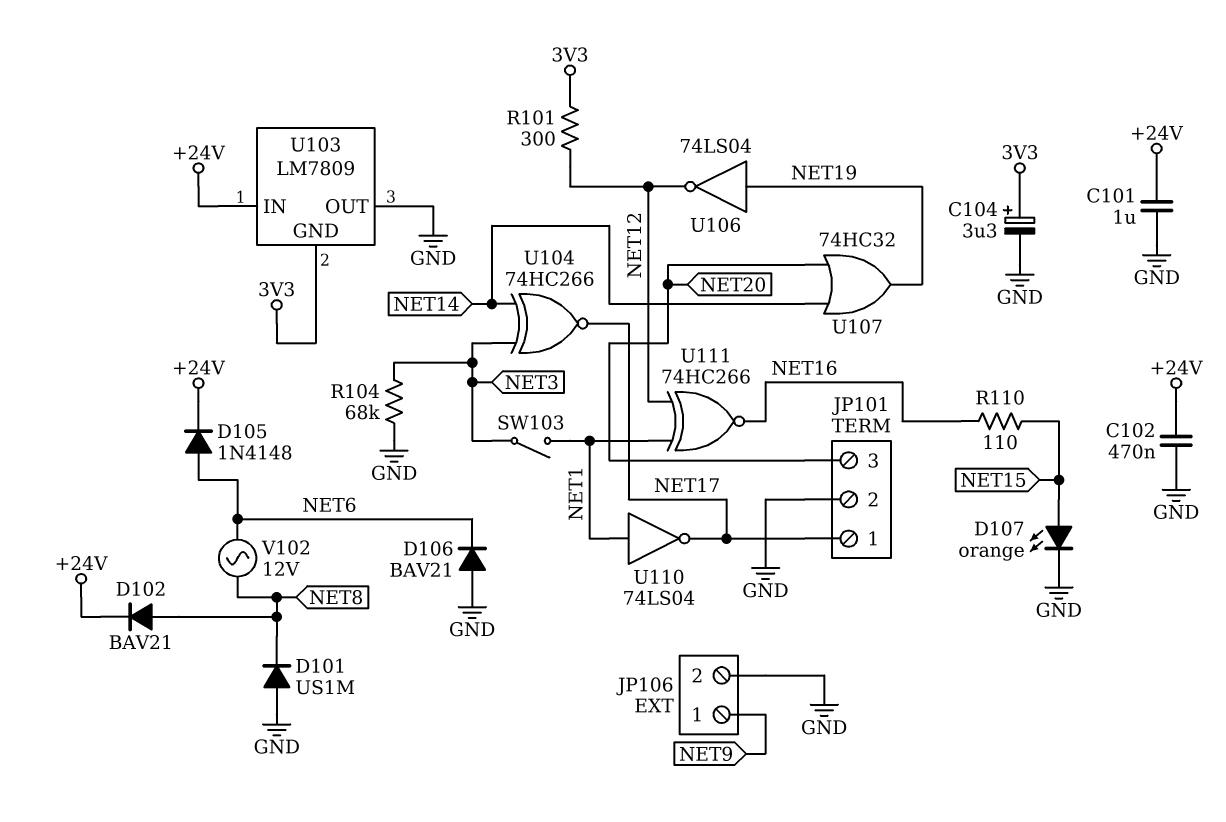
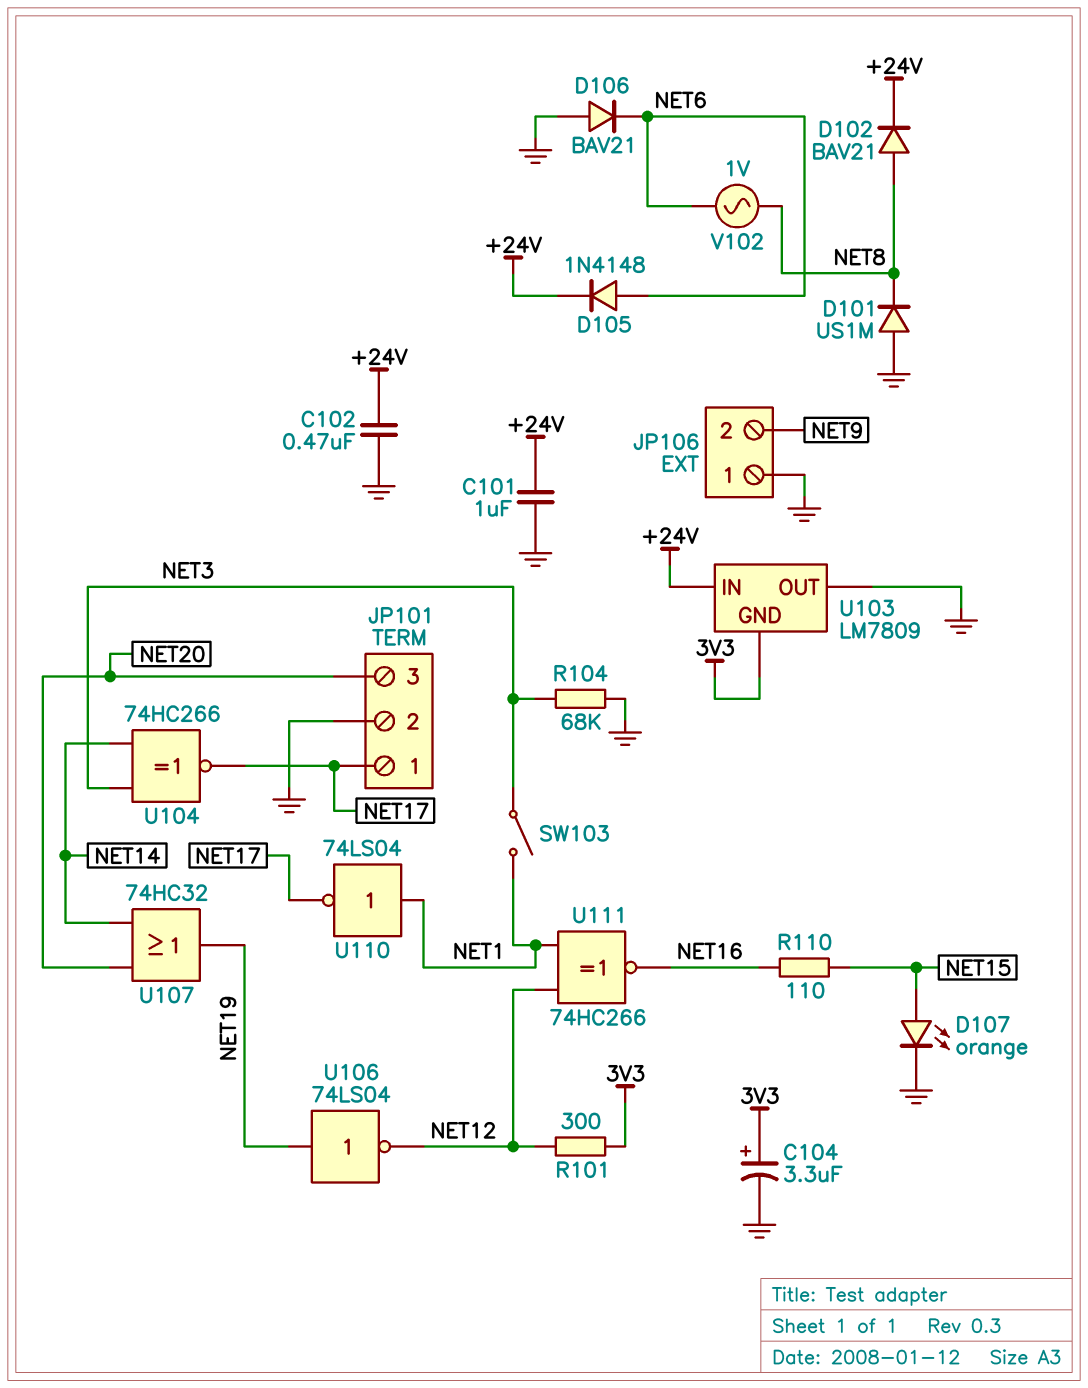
JP106 pin 1: NET9 -> GND
JP106 pin 2: GND -> NET9
V102: AC 12V (NET6, NET8) -> AC 1V (NET6, NET8)

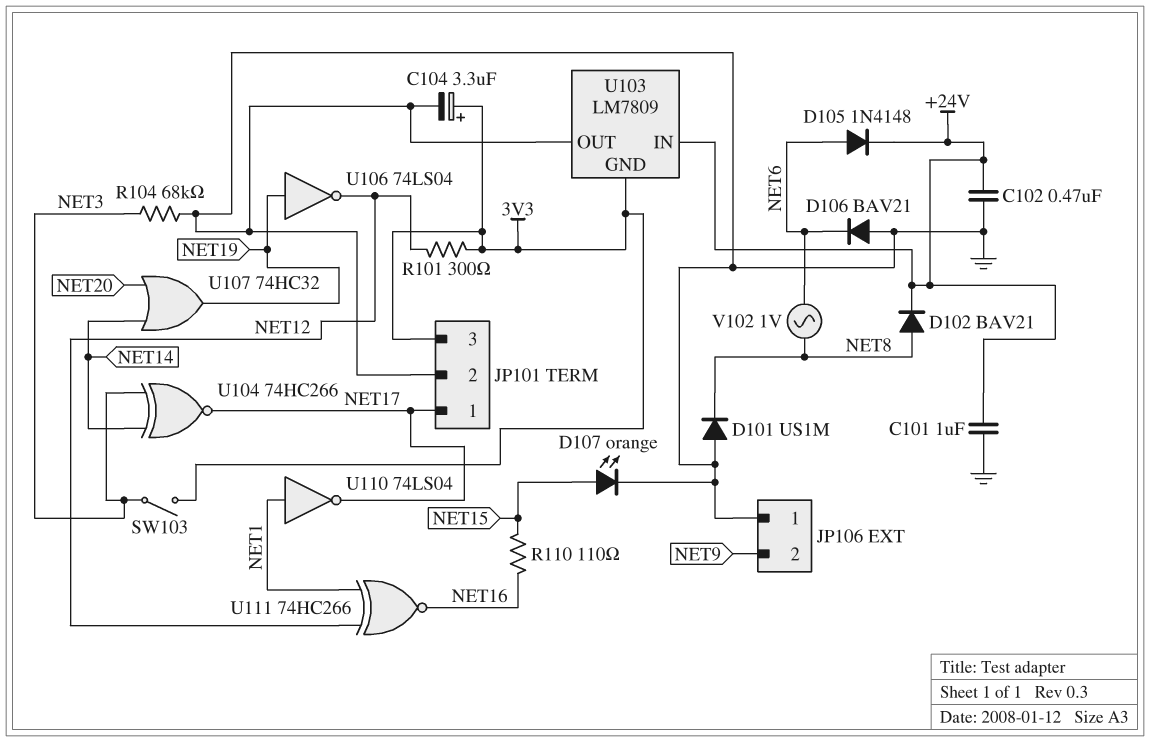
JP101 pin 3: NET20 -> 3V3
SW103: switch (NET1, NET3) -> switch (3V3, NET3)

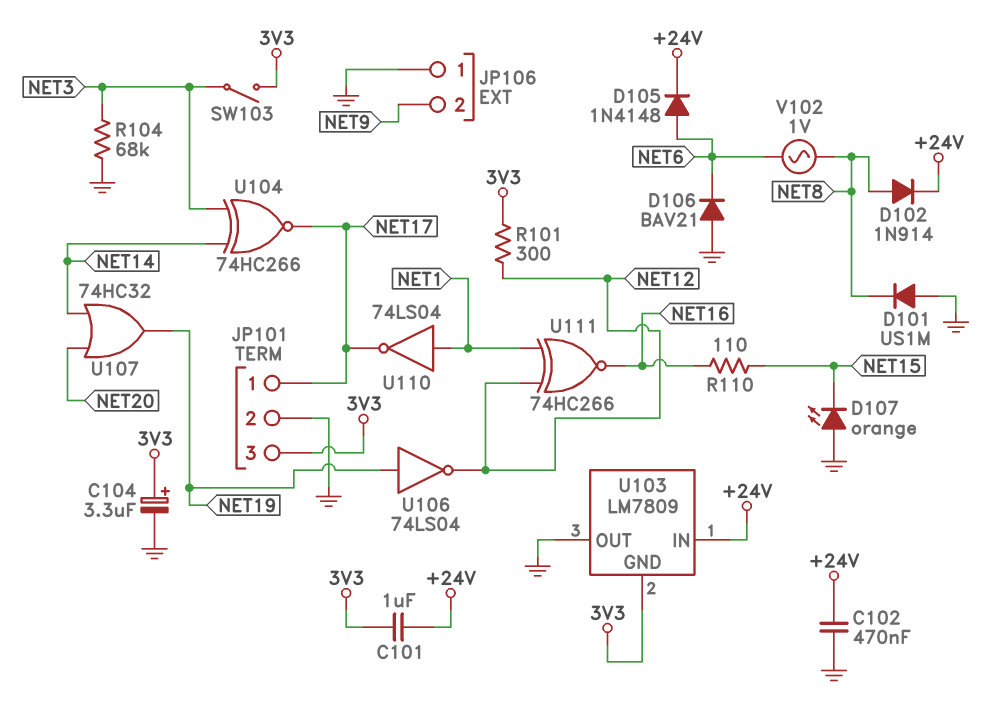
C101: 1uF (+24V, GND) -> 1uF (+24V, 3V3)
D102: diode BAV21 (A NET8, K +24V) -> diode 1N914 (A NET8, K +24V)
D107: LED orange (A NET15, K GND) -> LED orange (A GND, K NET15)

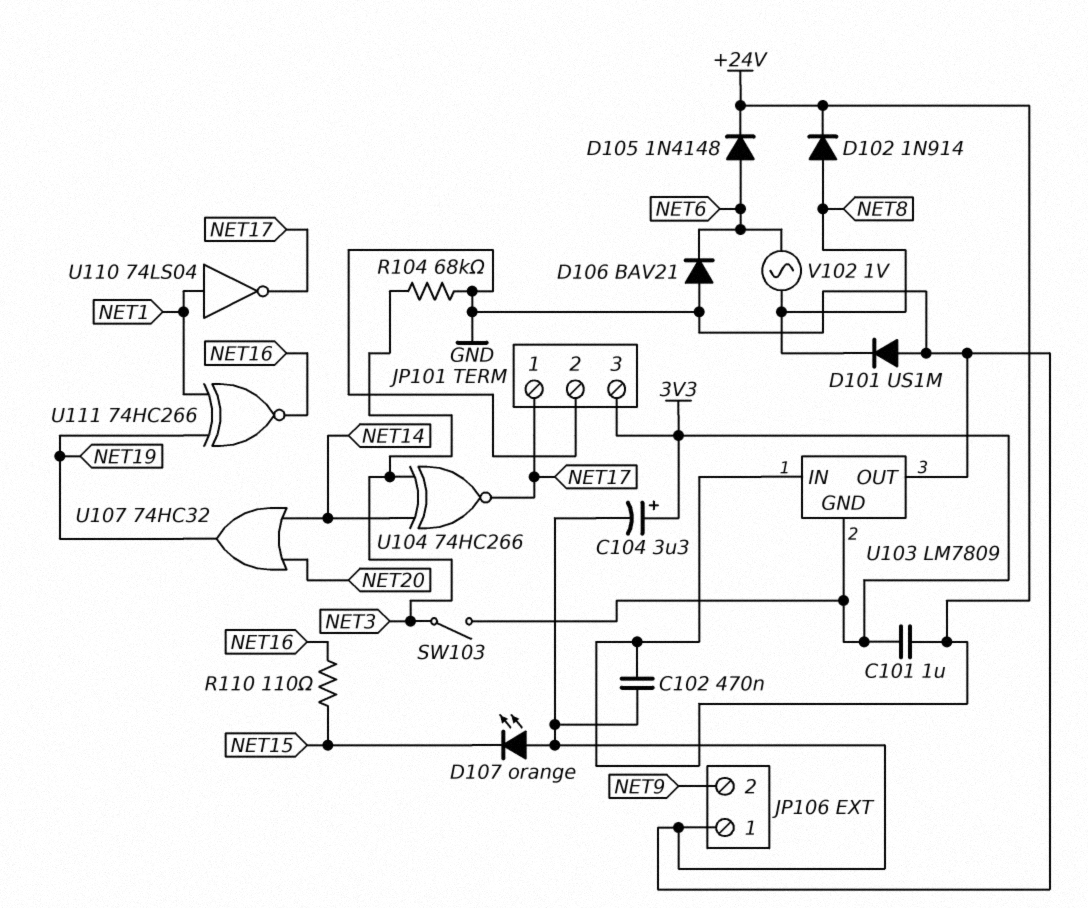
R101: 300 (3V3, NET12) -> none
U106: NOT 74LS04 (in NET19, out NET12) -> none
U111: XNOR 74HC266 (in NET1, in NET12, out NET16) -> XNOR 74HC266 (in NET1, in NET19, out NET16)

